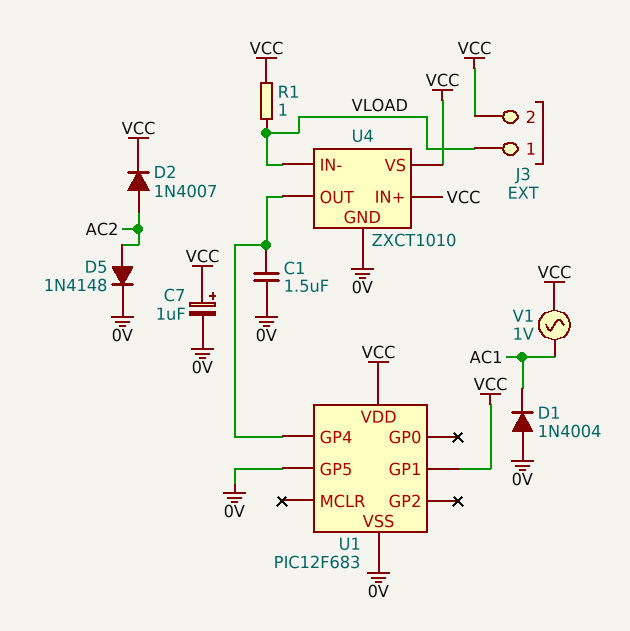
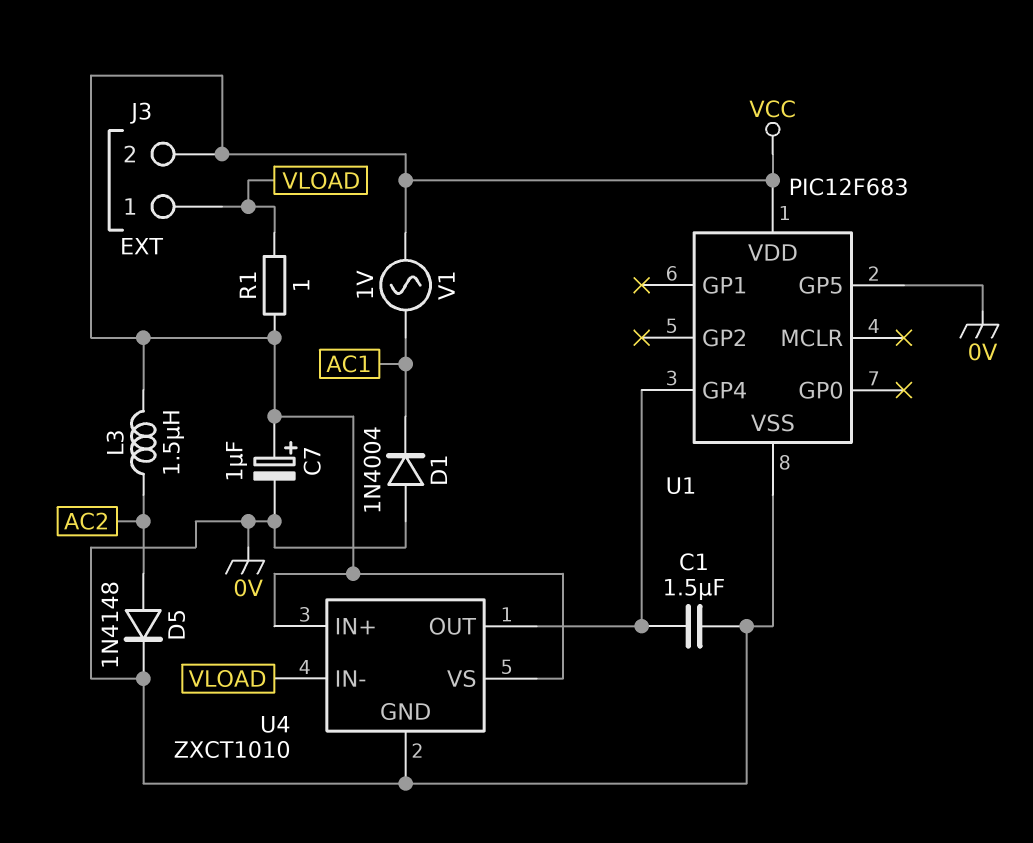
D2: diode 1N4007 (A AC2, K VCC) -> none
L3: none -> 1.5uH (AC2, VCC)
U1 pin GP1: VCC -> none

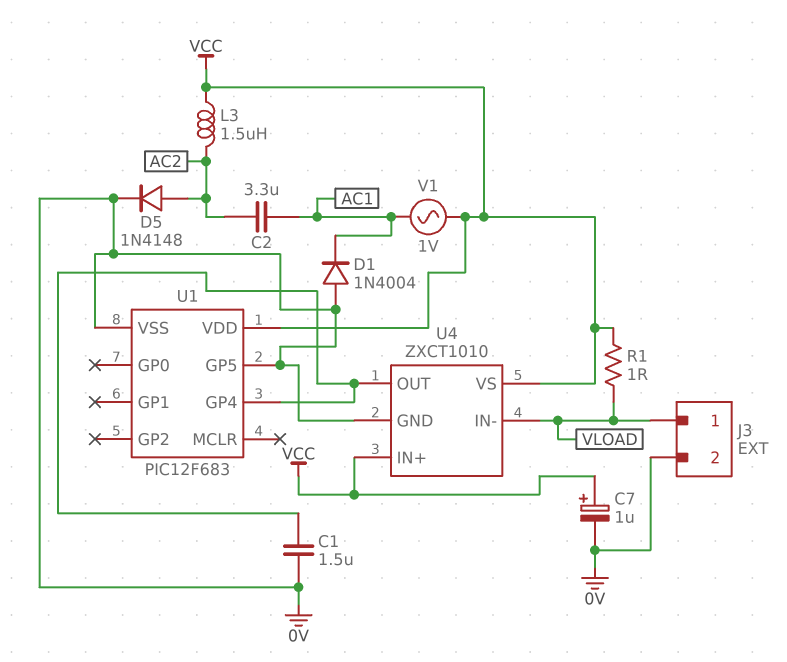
C2: none -> 3.3uF (AC1, AC2)
J3 pin 2: VCC -> 0V

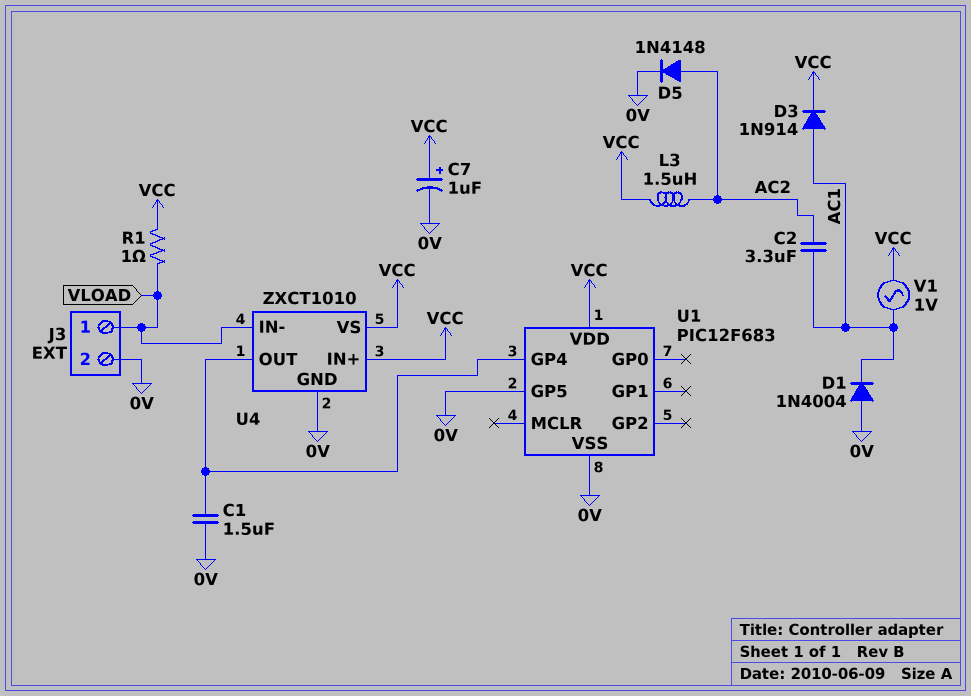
D3: none -> diode 1N914 (A AC1, K VCC)

